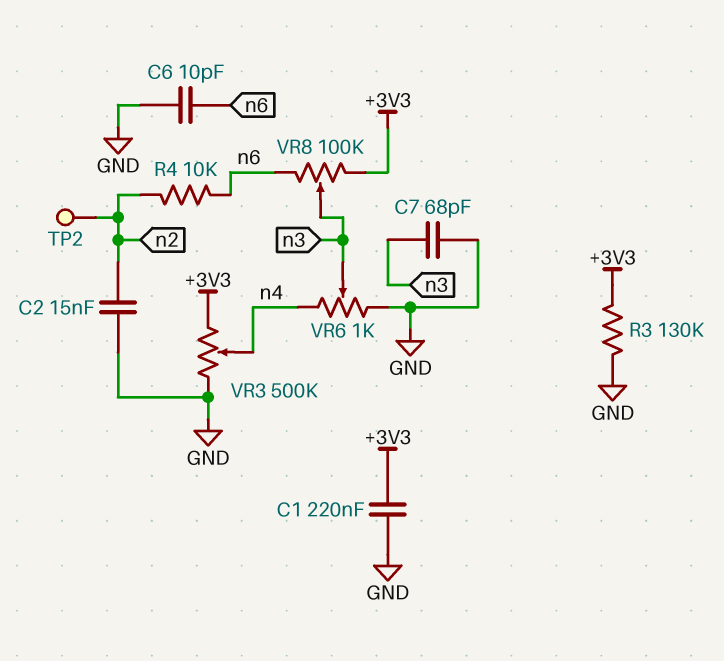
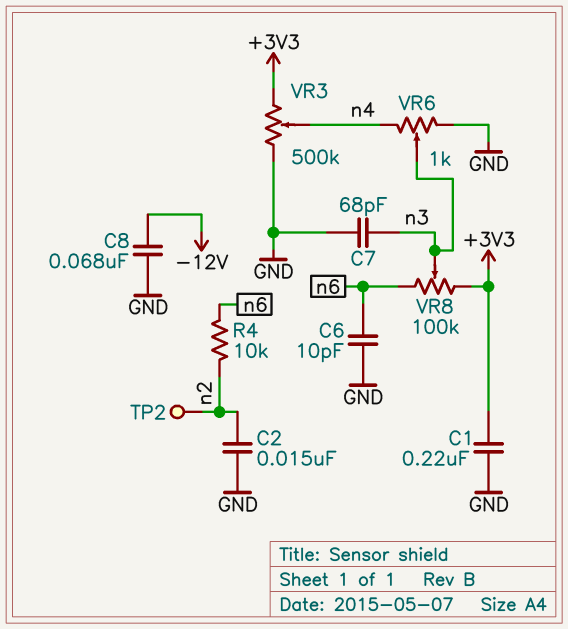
C8: none -> 68nF (-12V, GND)
R3: 130k (+3V3, GND) -> none

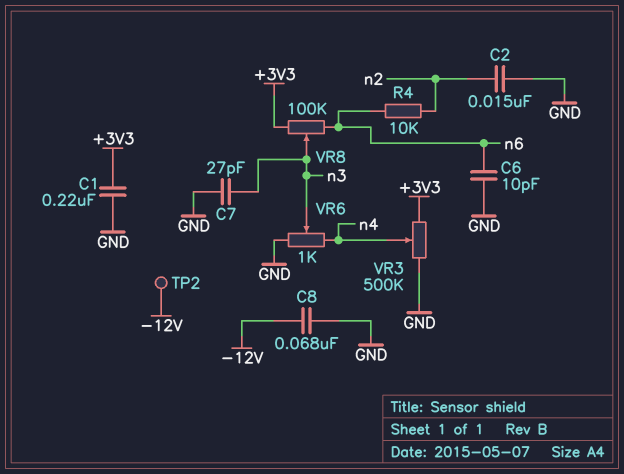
C7: 68pF (GND, n3) -> 27pF (GND, n3)
TP2: test point (n2) -> test point (-12V)

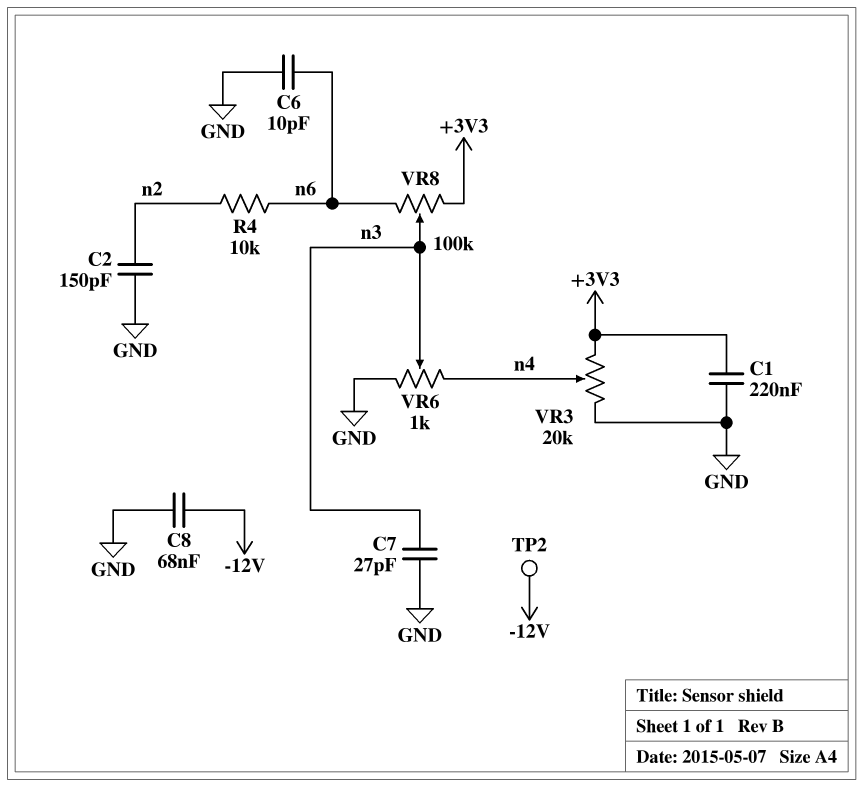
C2: 15nF (GND, n2) -> 150pF (GND, n2)
VR3: 500k (+3V3, GND, wiper n4) -> 20k (+3V3, GND, wiper n4)

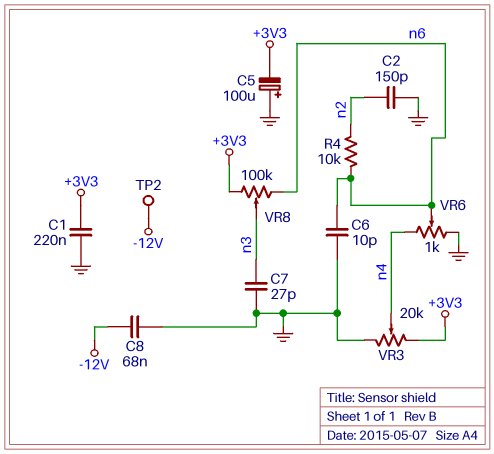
C5: none -> 100uF (plus GND, minus +3V3)
VR6: 1k (GND, n4, wiper n3) -> 1k (GND, n4, wiper n6)

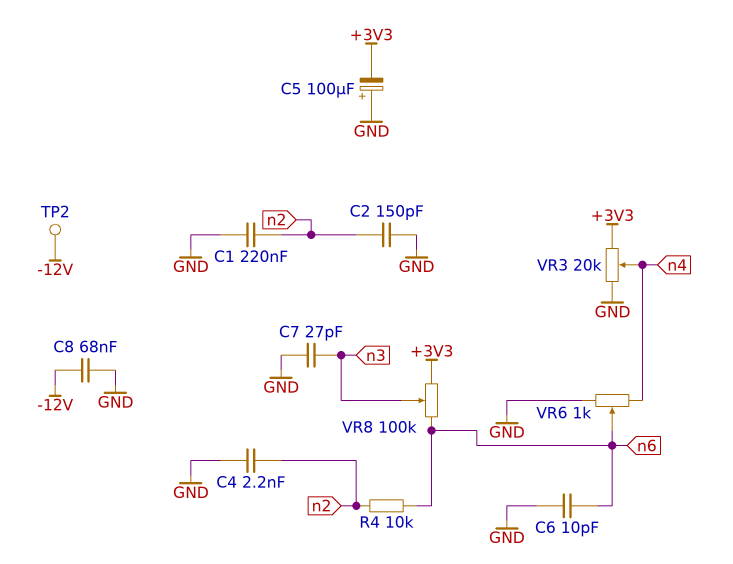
C1: 220nF (+3V3, GND) -> 220nF (GND, n2)
C4: none -> 2.2nF (GND, n2)

